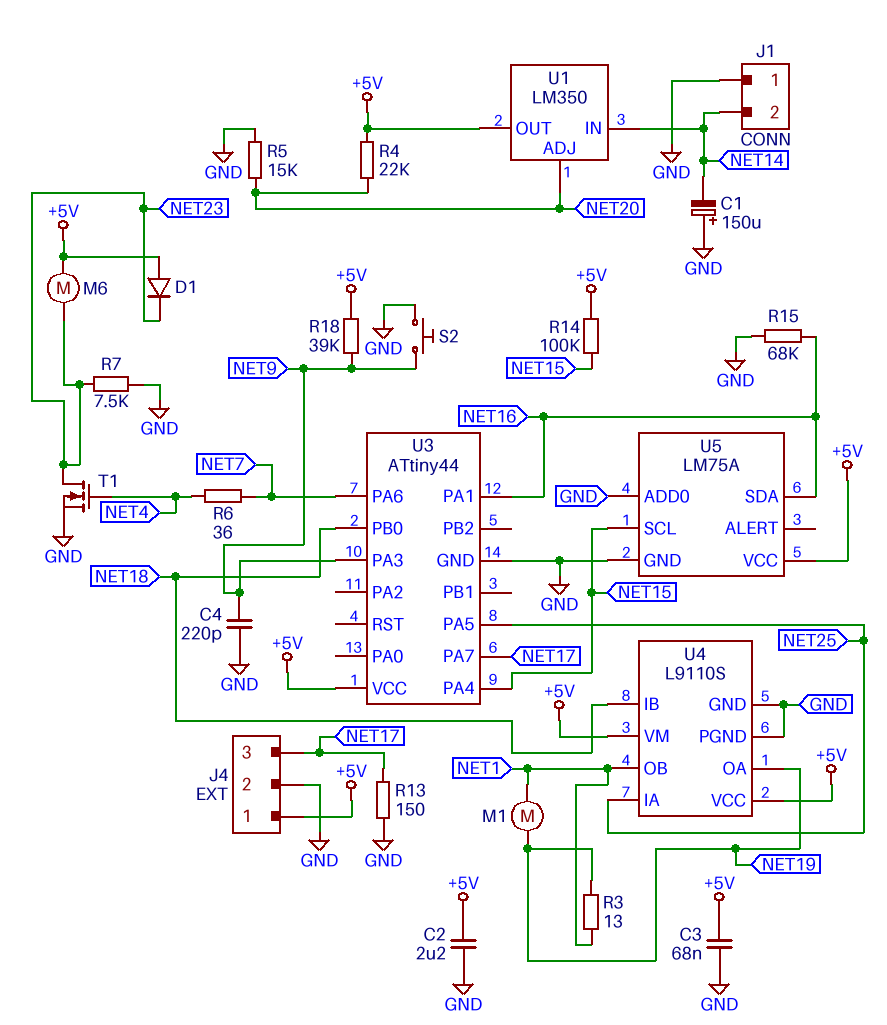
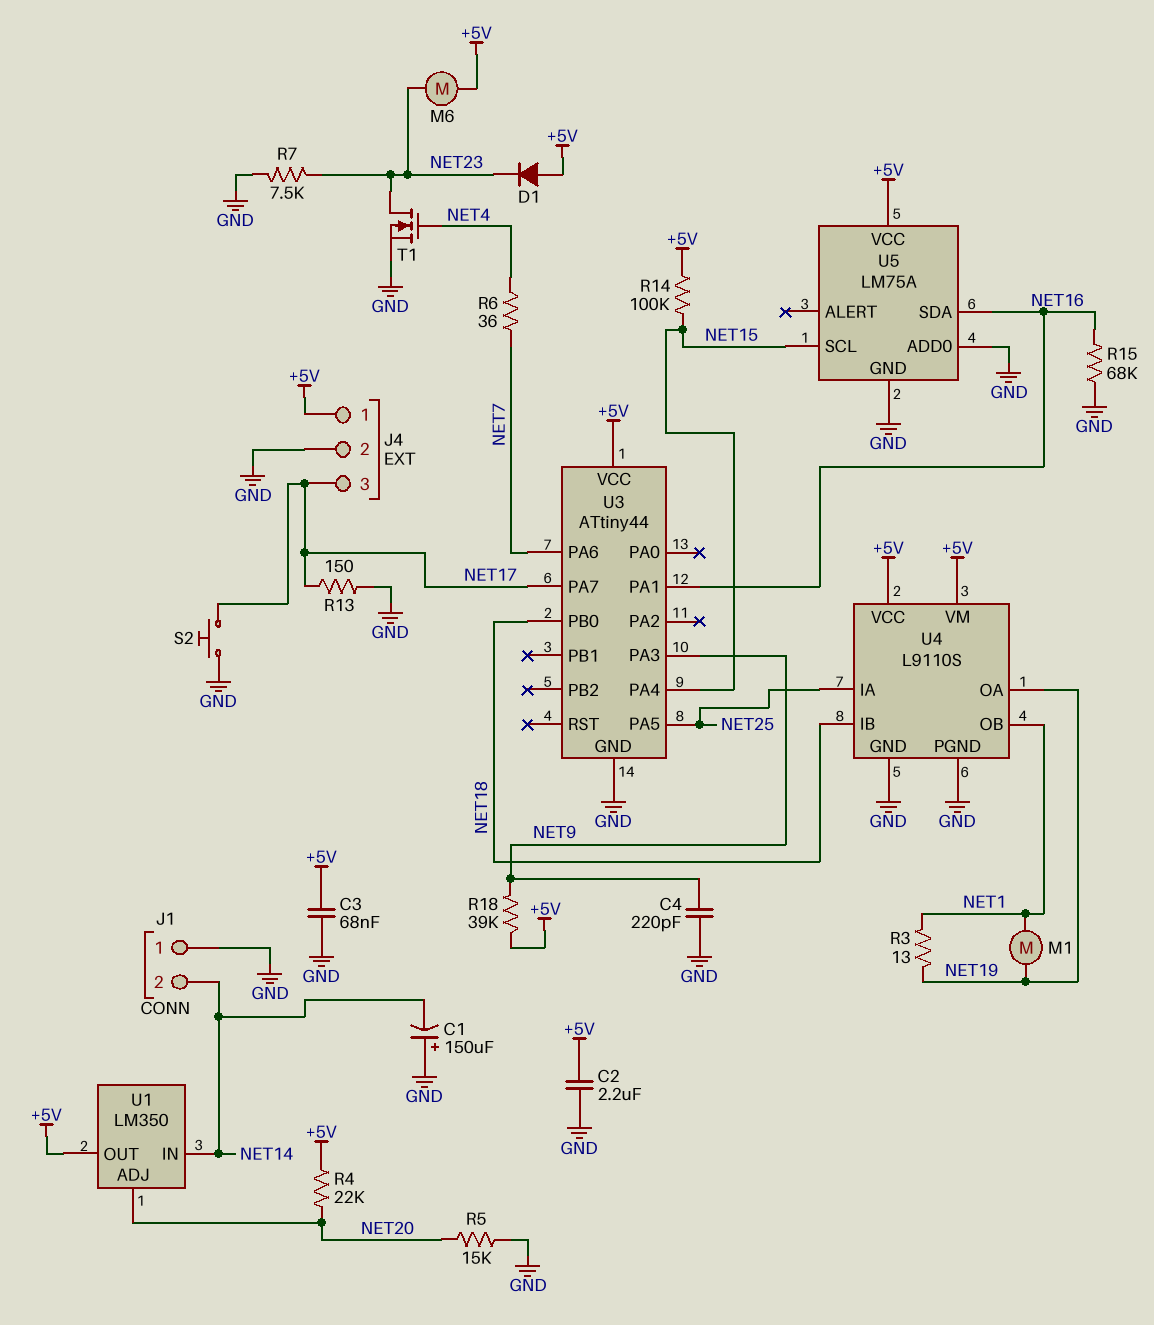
S2: button (GND, NET9) -> button (GND, NET17)

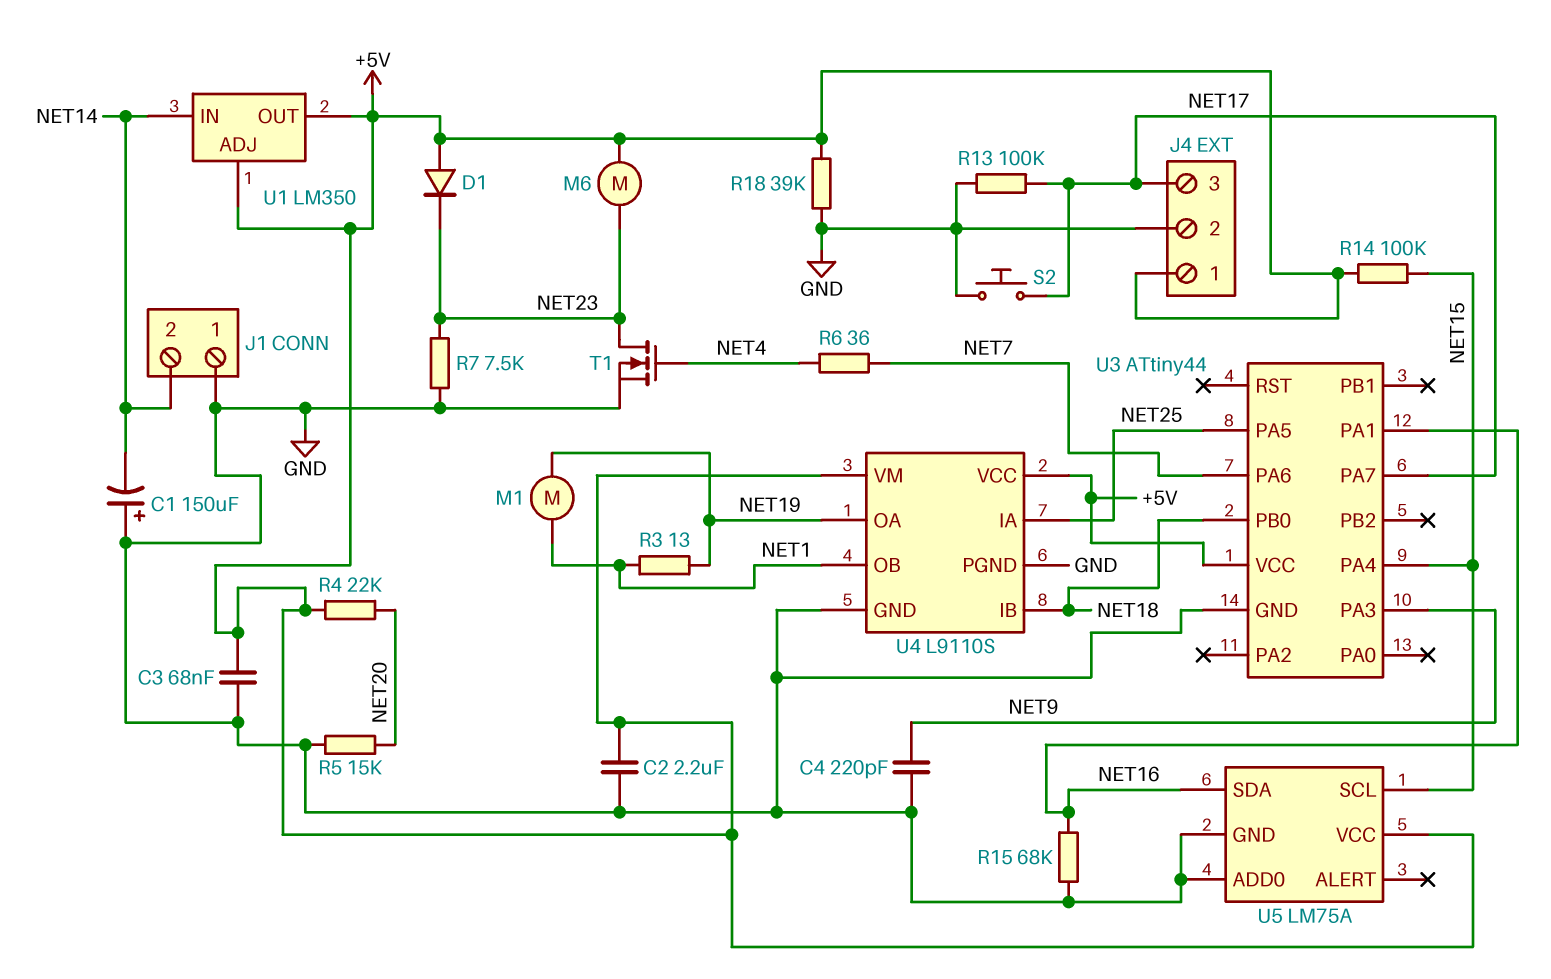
R13: 150 (GND, NET17) -> 100k (GND, NET17)
R18: 39k (+5V, NET9) -> 39k (+5V, GND)
U1 pin ADJ: NET20 -> +5V

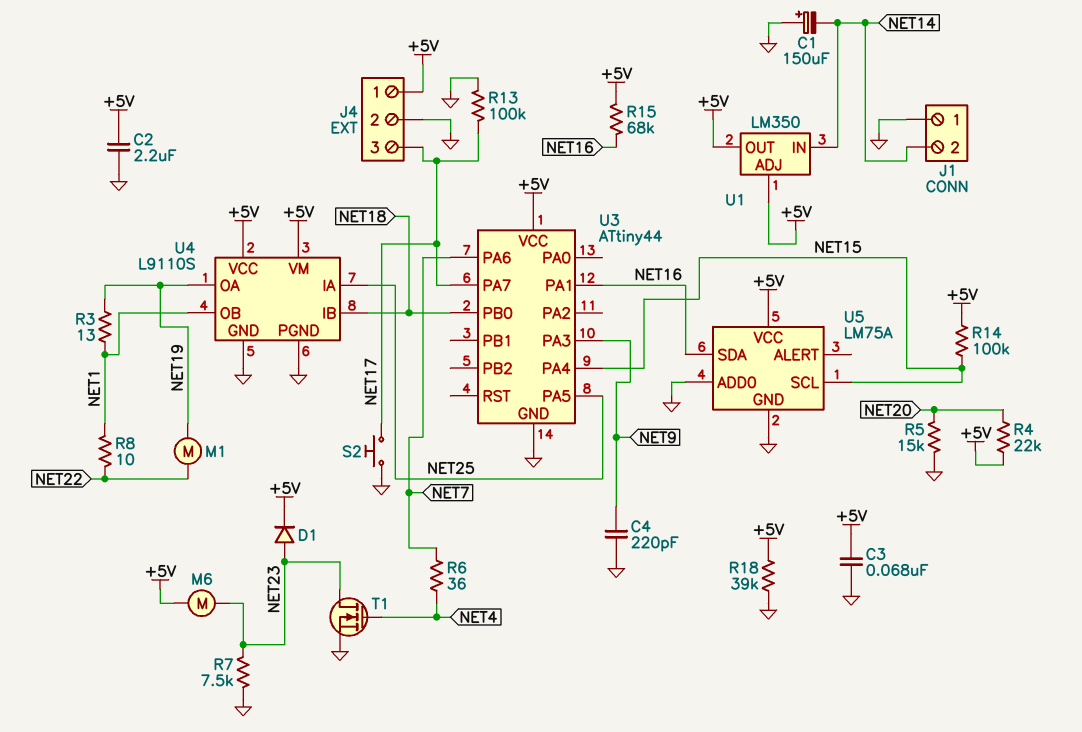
D1: diode (A +5V, K NET23) -> diode (A NET23, K +5V)
M1: motor (NET1, NET19) -> motor (NET19, NET22)
R8: none -> 10 (NET1, NET22)
R15: 68k (GND, NET16) -> 68k (+5V, NET16)

